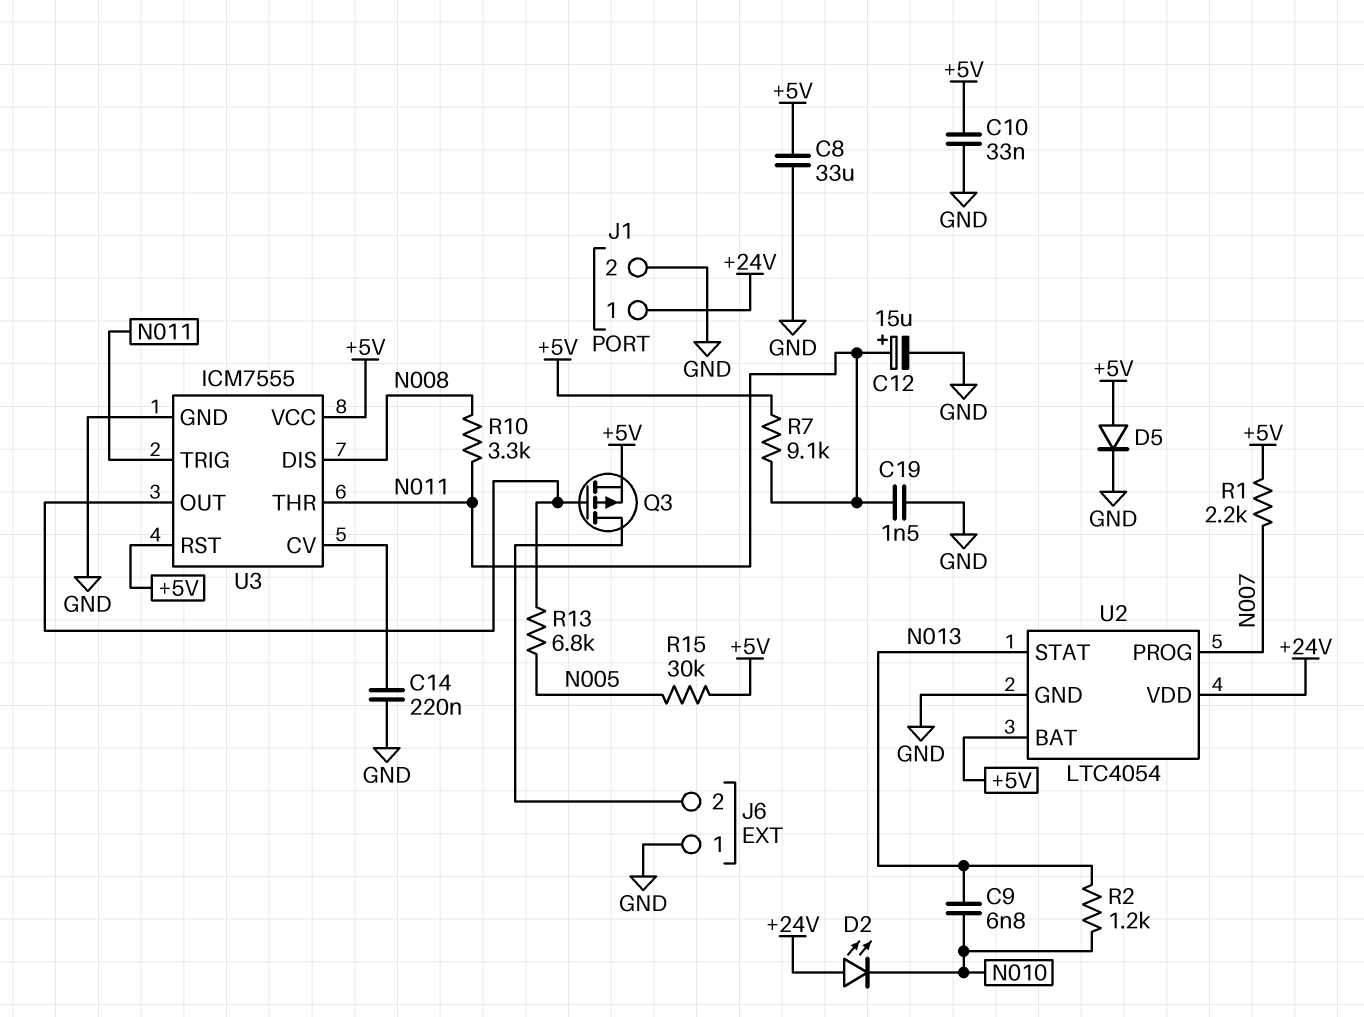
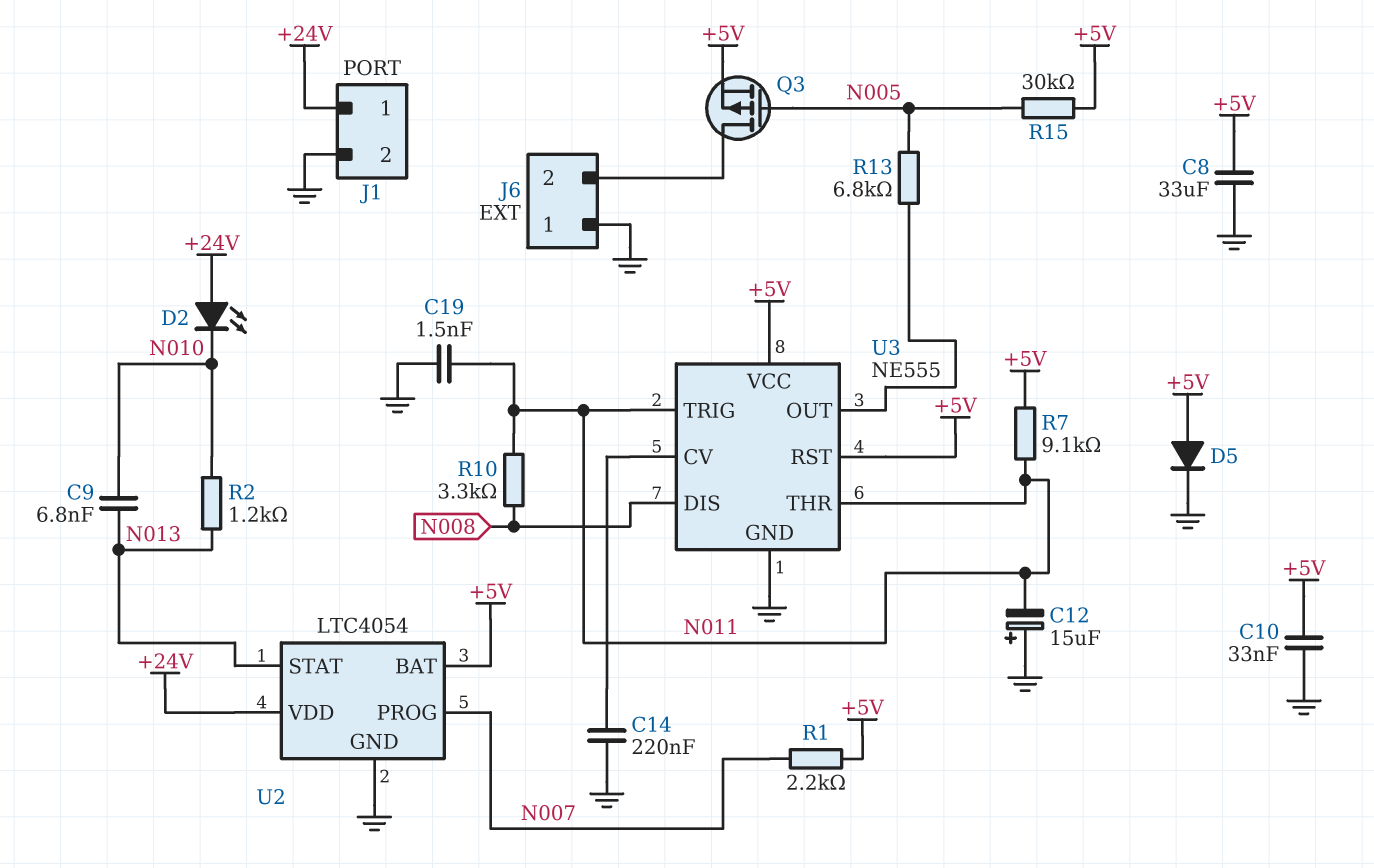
C12: 15uF (plus N011, minus GND) -> 15uF (plus GND, minus N011)
Q3: PMOS (G U3/OUT, D J6/2, S +5V) -> PMOS (G N005, D J6/2, S +5V)
U3: ICM7555 -> NE555

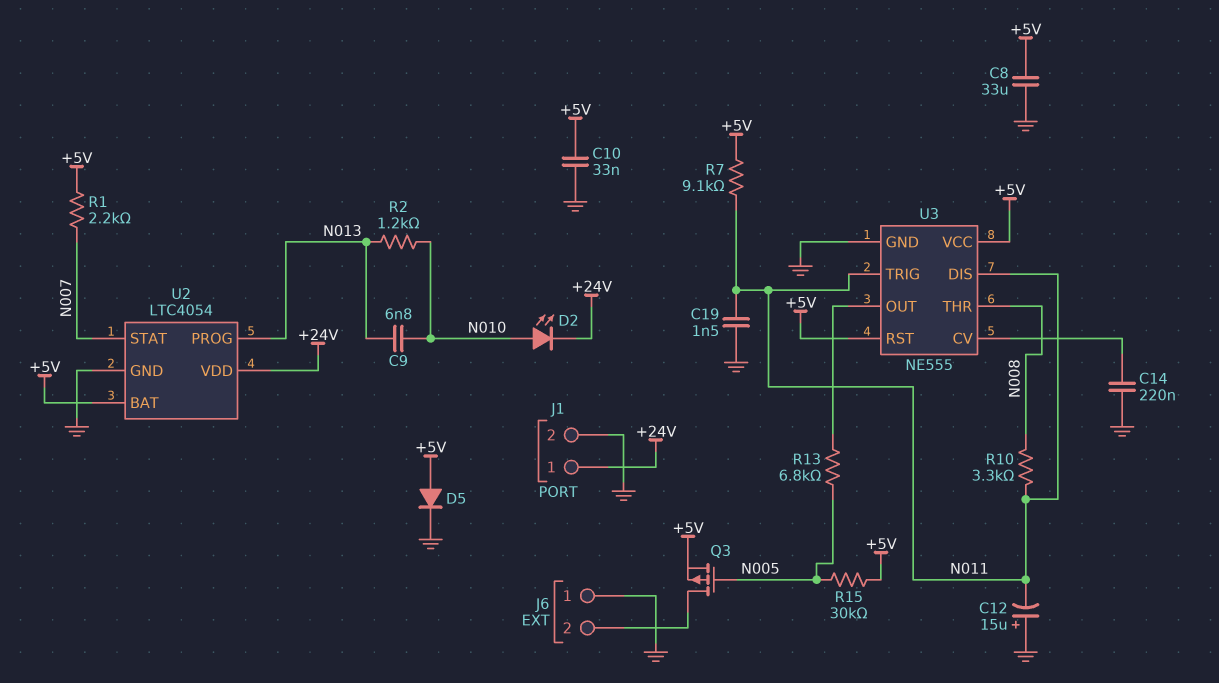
D2: LED (A +24V, K N010) -> LED (A N010, K +24V)
U2 pin PROG: N007 -> N013
U2 pin STAT: N013 -> N007
U3 pin DIS: N008 -> N011
U3 pin THR: N011 -> N008

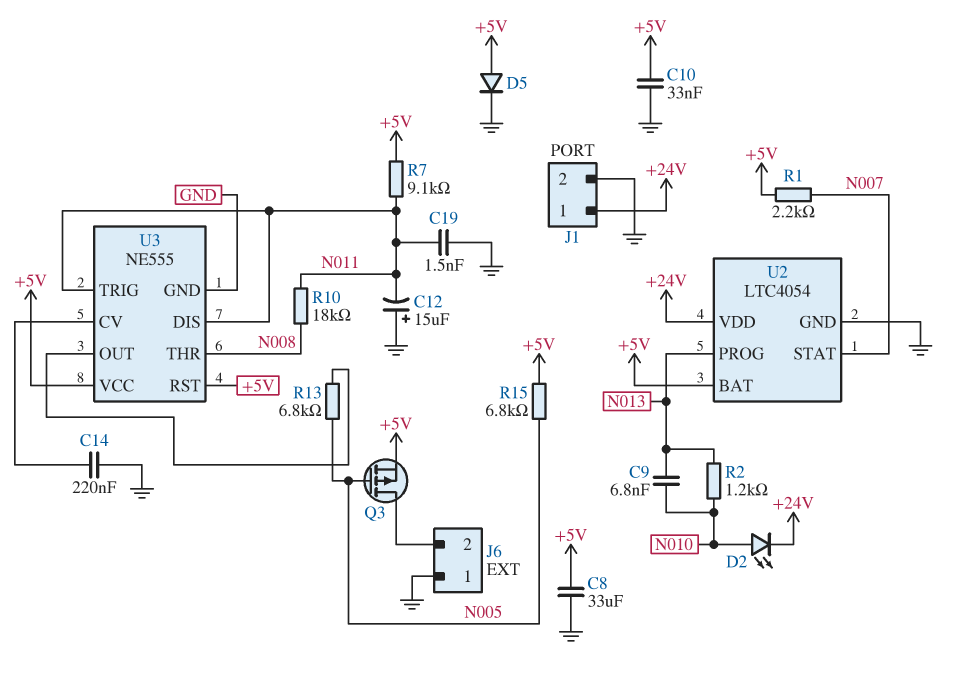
R10: 3.3k (N008, N011) -> 18k (N008, N011)
R15: 30k (+5V, N005) -> 6.8k (+5V, N005)

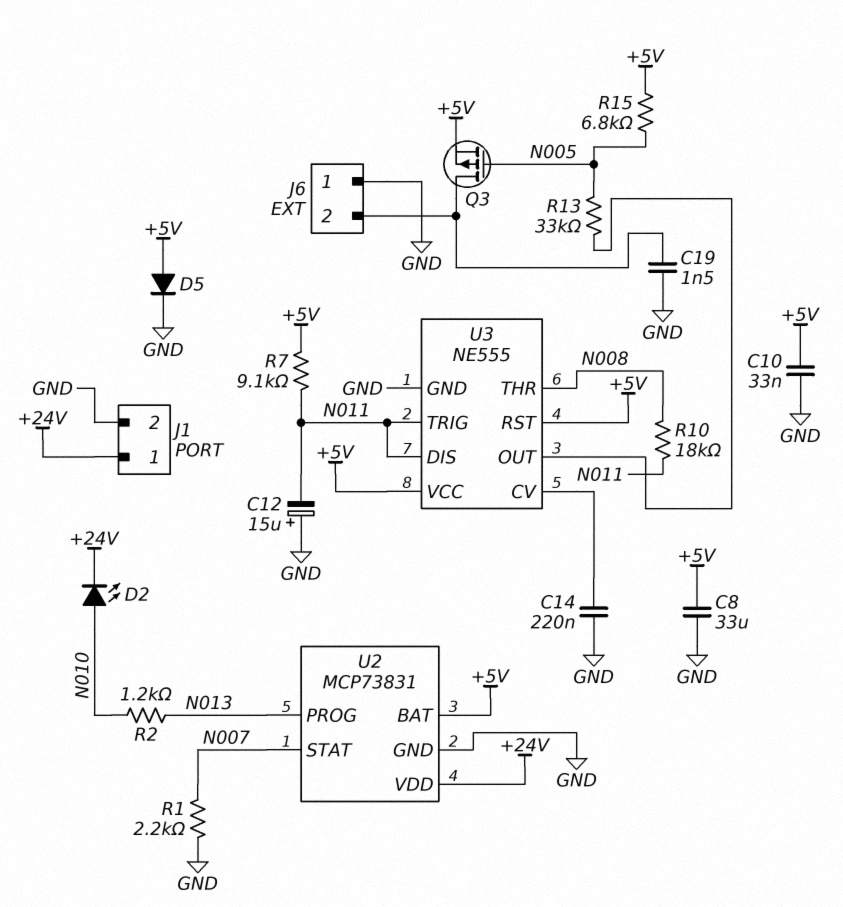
C9: 6.8nF (N010, N013) -> none
C19: 1.5nF (GND, N011) -> 1.5nF (GND, J6/2)
R1: 2.2k (+5V, N007) -> 2.2k (GND, N007)
R13: 6.8k (N005, U3/OUT) -> 33k (N005, U3/OUT)
U2: LTC4054 -> MCP73831

